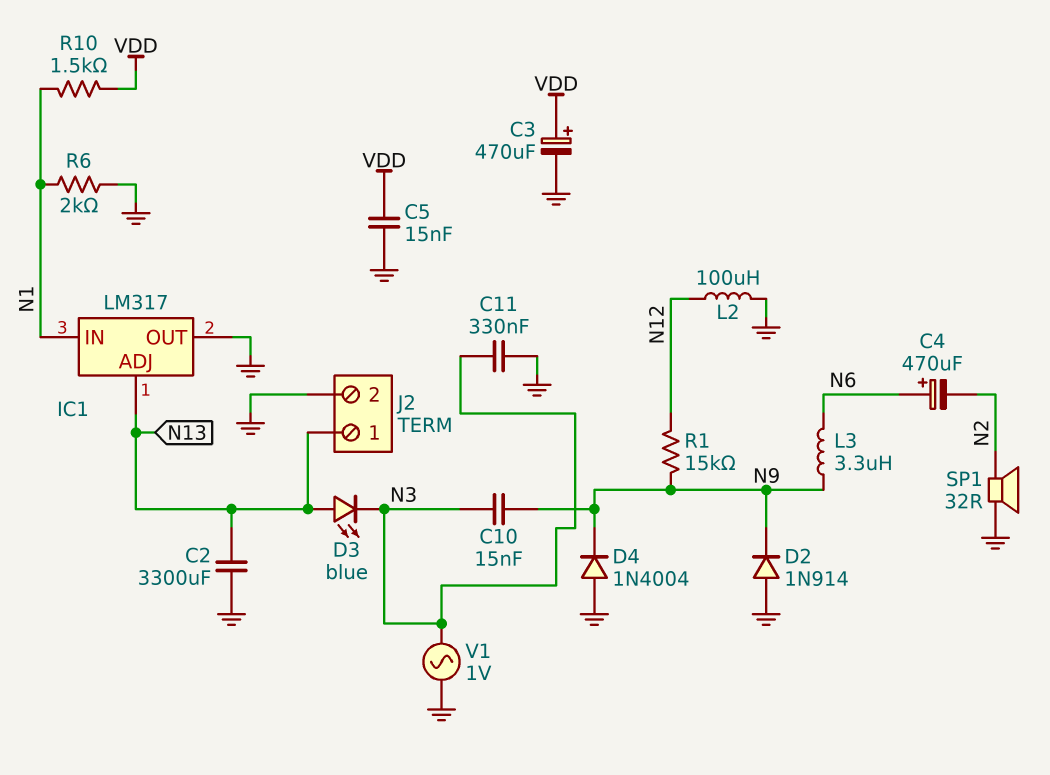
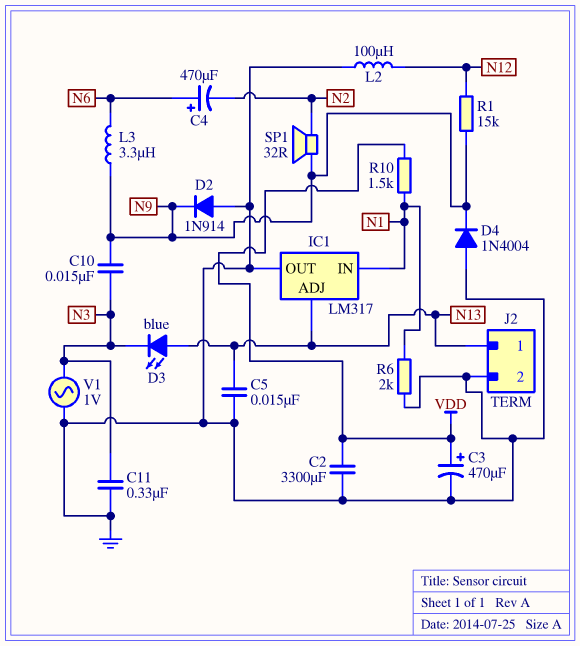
C2: 3300uF (GND, N13) -> 3300uF (GND, VDD)
C5: 15nF (GND, VDD) -> 15nF (GND, N13)
SP1: speaker 32R (GND, N2) -> speaker 32R (N2, N9)

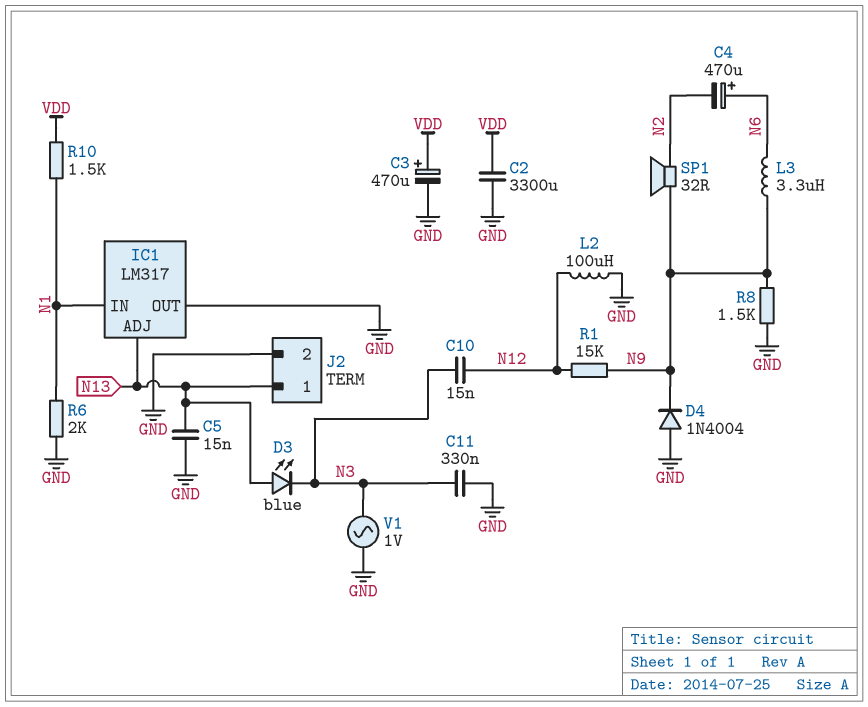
C10: 15nF (N3, N9) -> 15nF (N3, N12)
D2: diode 1N914 (A GND, K N9) -> none
R8: none -> 1.5k (GND, N9)

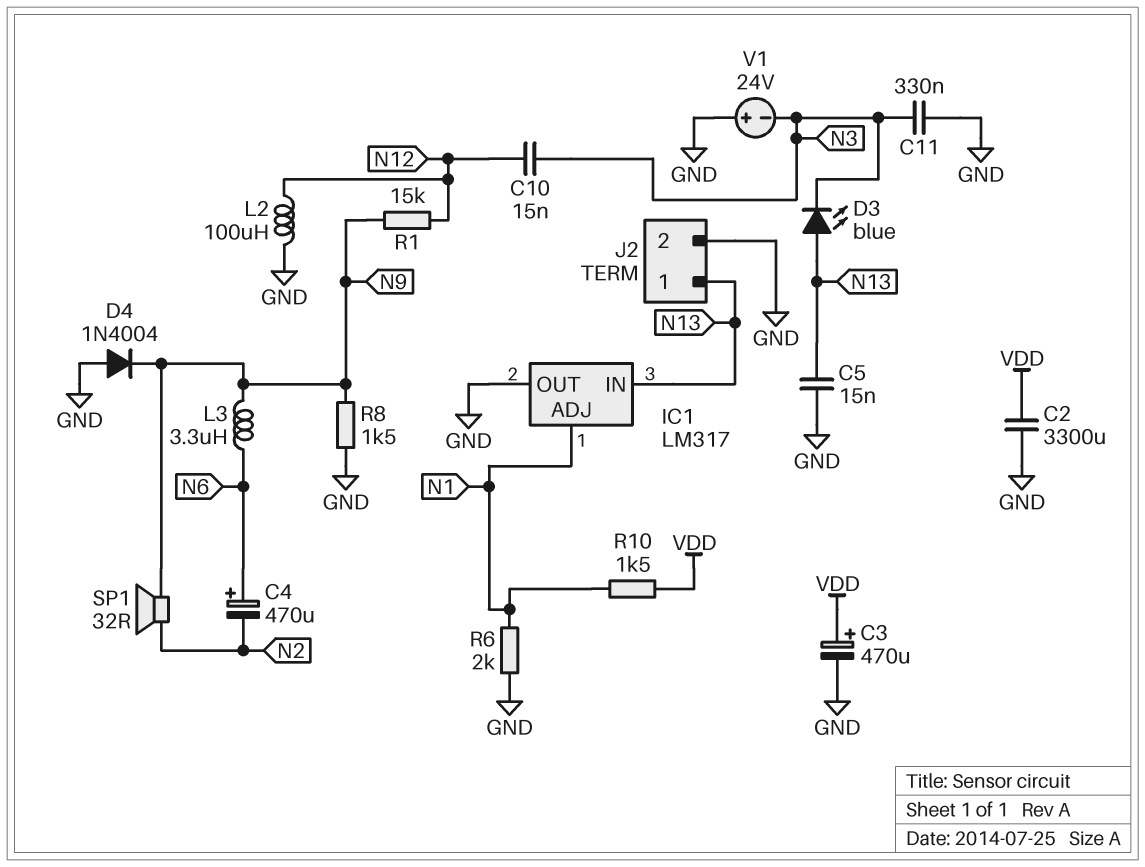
IC1 pin ADJ: N13 -> N1
IC1 pin IN: N1 -> N13
V1: AC 1V (GND, N3) -> 24V (plus GND, minus N3)

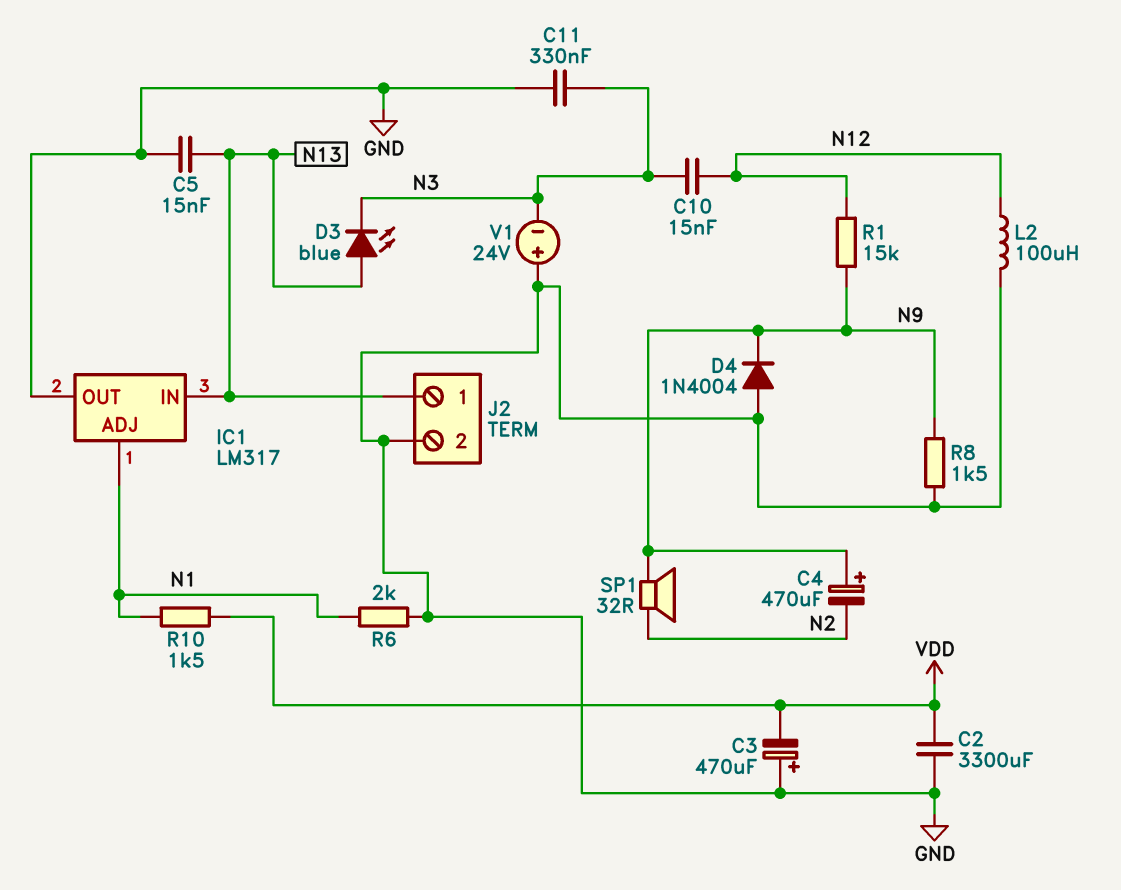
C3: 470uF (plus VDD, minus GND) -> 470uF (plus GND, minus VDD)
C4: 470uF (plus N6, minus N2) -> 470uF (plus N9, minus N2)
L3: 3.3uH (N6, N9) -> none

